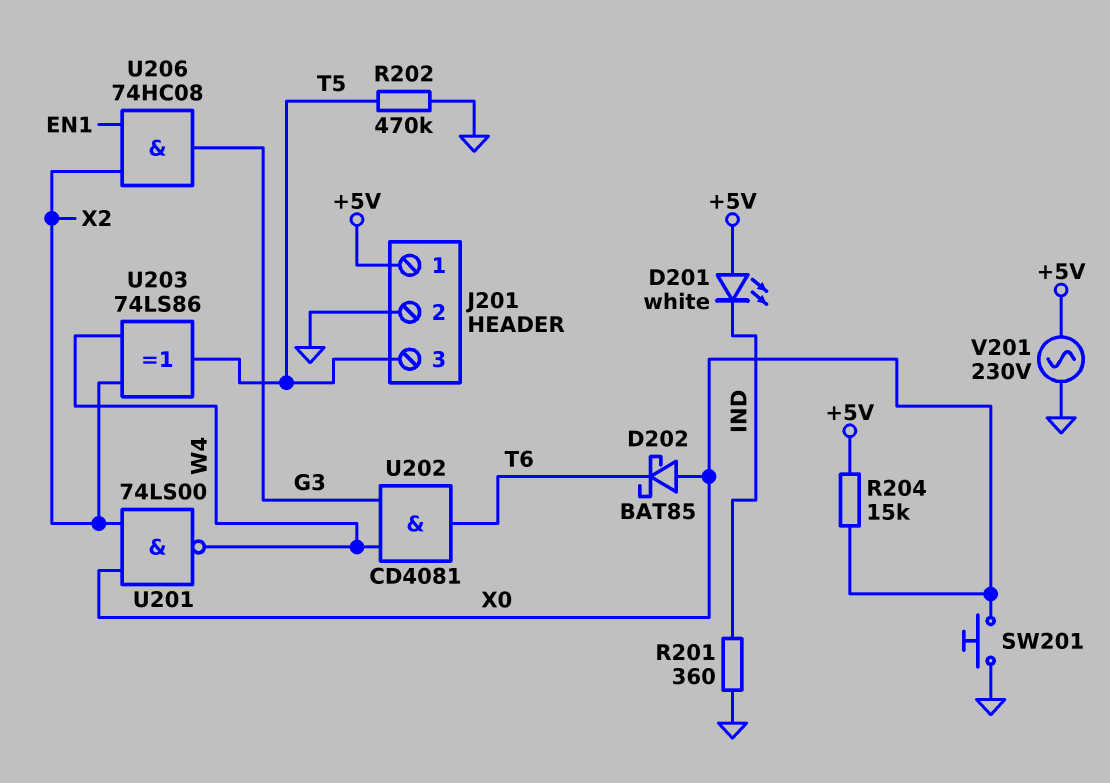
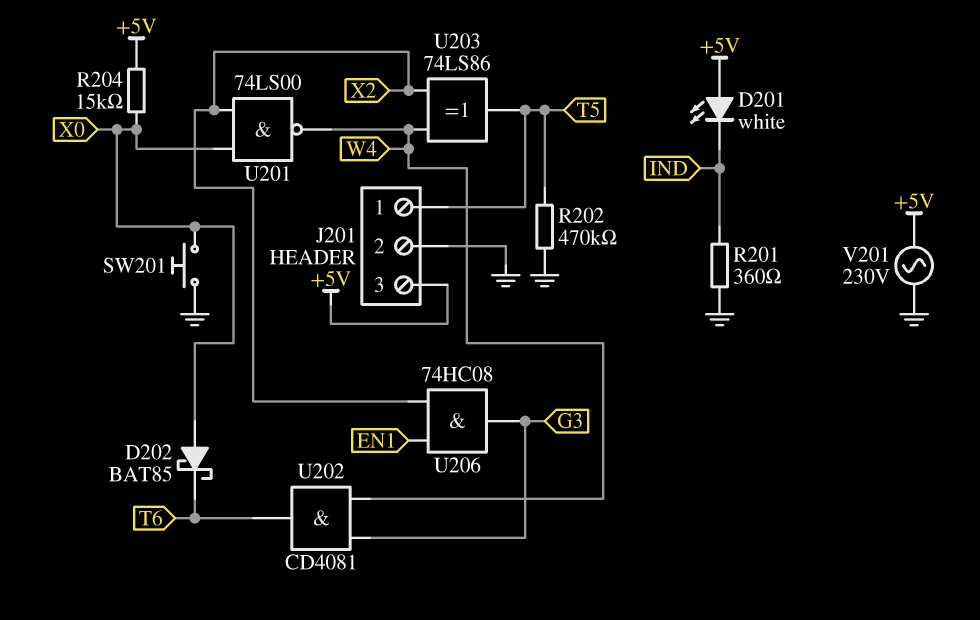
J201 pin 1: +5V -> T5
J201 pin 3: T5 -> +5V

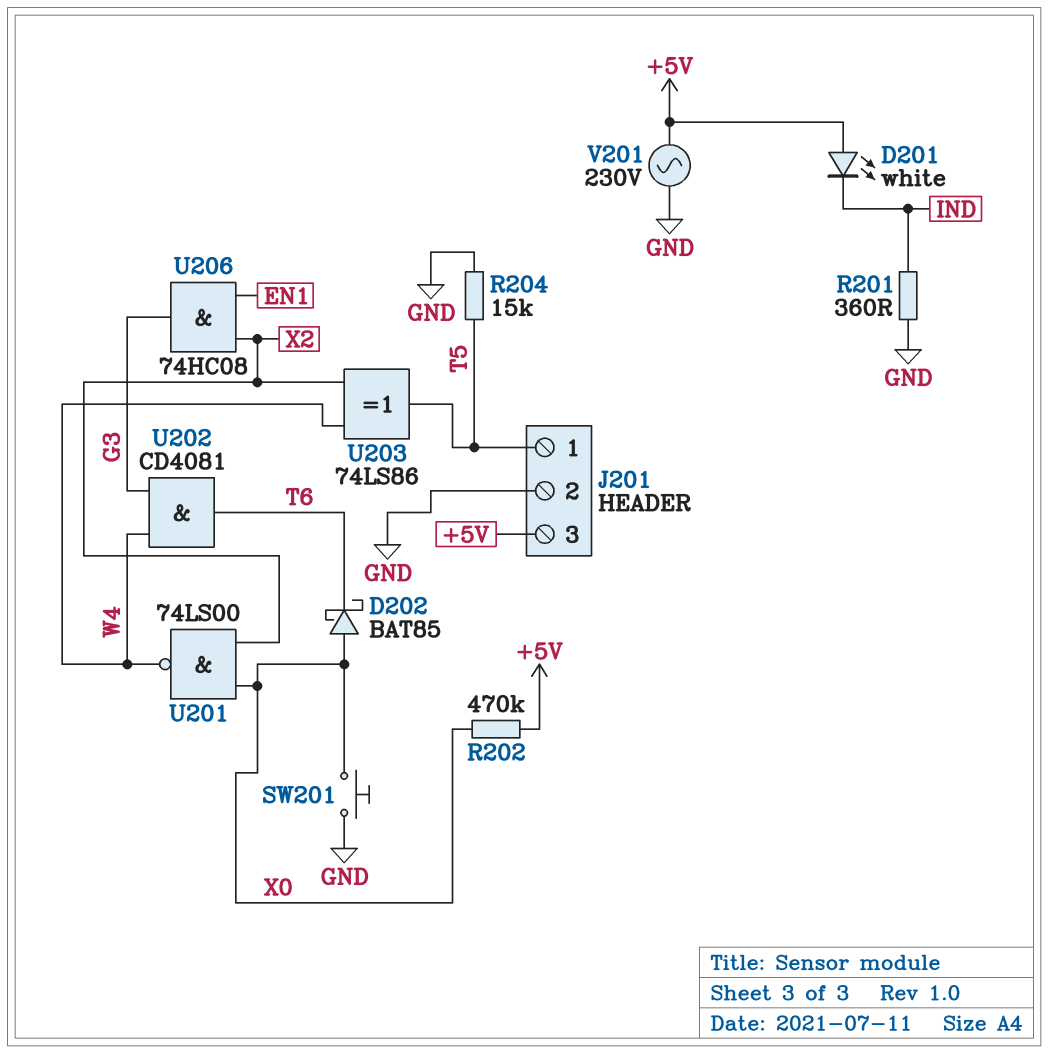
R202: 470k (GND, T5) -> 470k (+5V, X0)
R204: 15k (+5V, X0) -> 15k (GND, T5)

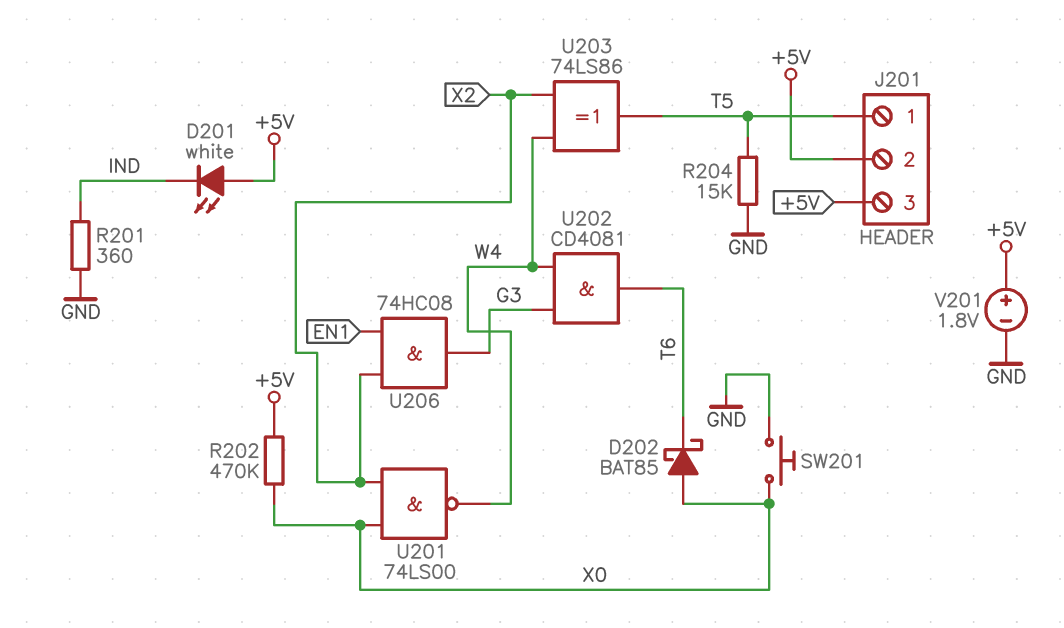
J201 pin 2: GND -> +5V
V201: AC 230V (+5V, GND) -> 1.8V (plus +5V, minus GND)

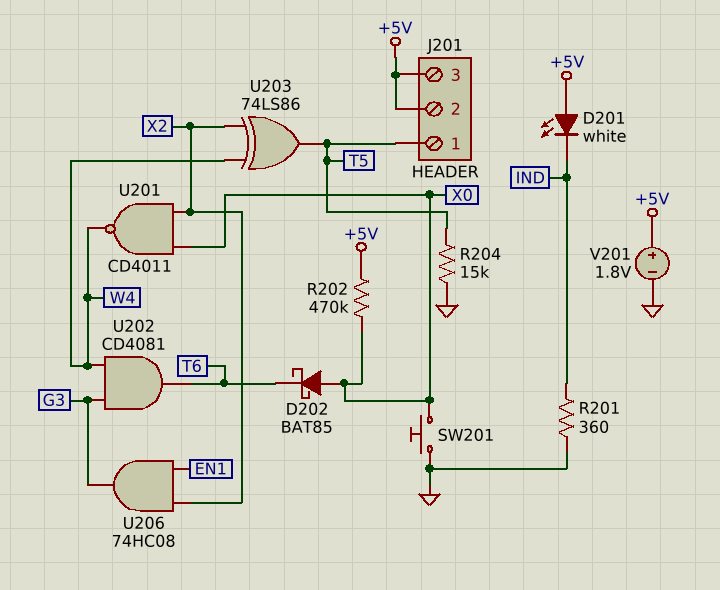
U201: NAND 74LS00 (in X0, in X2, out W4) -> NAND CD4011 (in X0, in X2, out W4)

